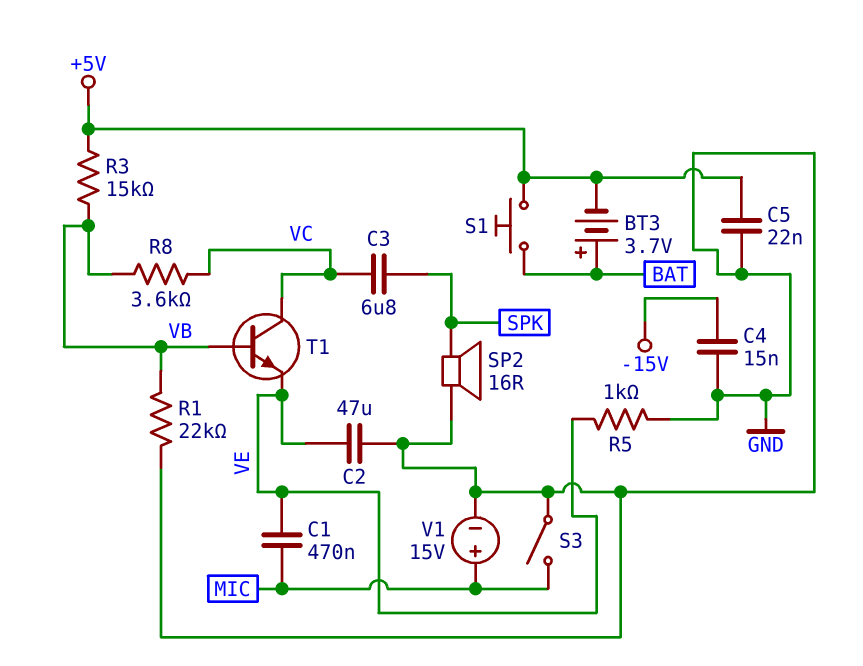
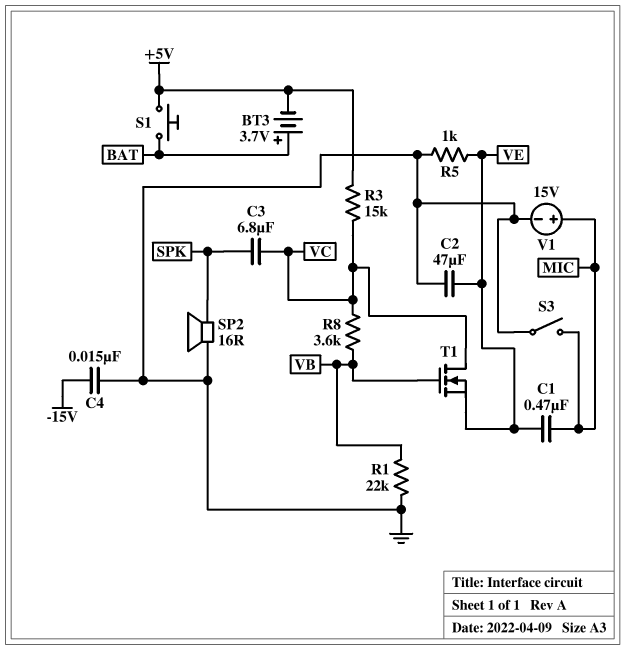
C5: 22nF (+5V, GND) -> none
R3: 15k (+5V, VB) -> 15k (+5V, VC)
T1: NPN (B VB, C VC, E VE) -> NMOS (G VB, D VC, S VE)

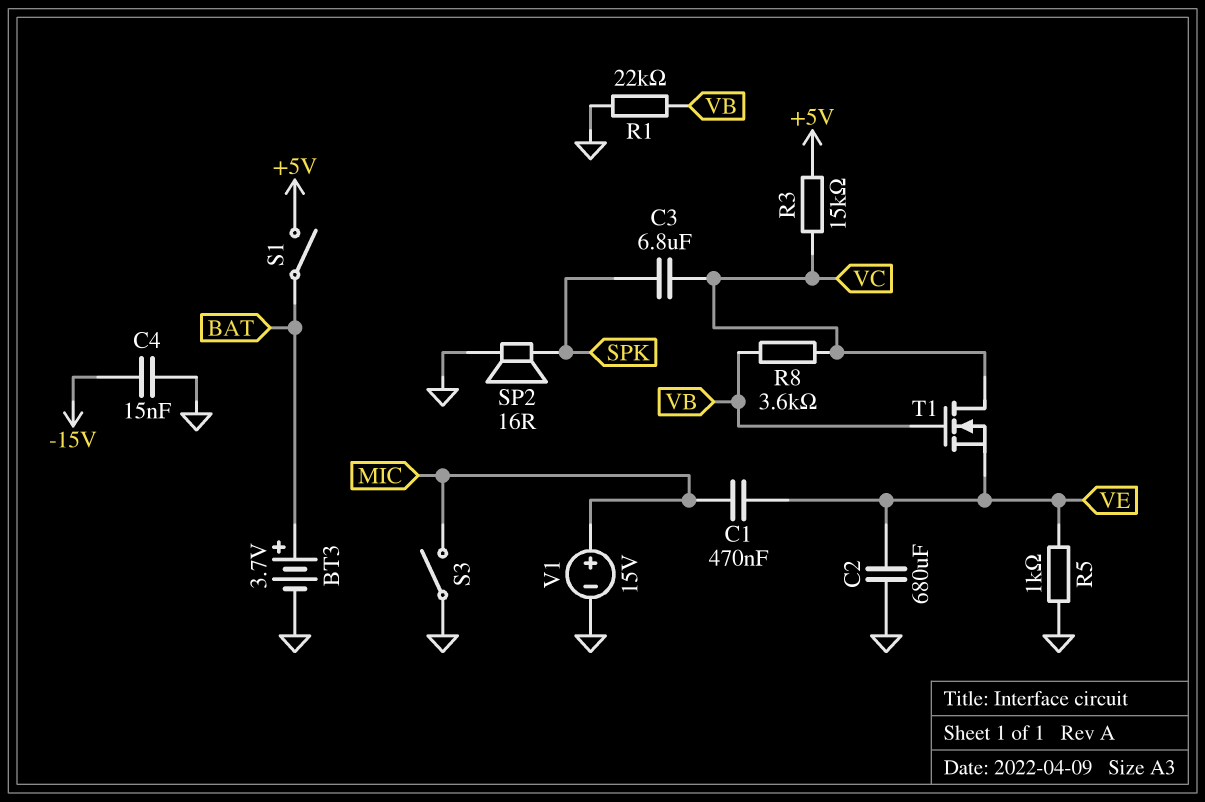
BT3: 3.7V (plus BAT, minus +5V) -> 3.7V (plus BAT, minus GND)
C2: 47uF (GND, VE) -> 680uF (GND, VE)
S1: button (+5V, BAT) -> switch (+5V, BAT)

